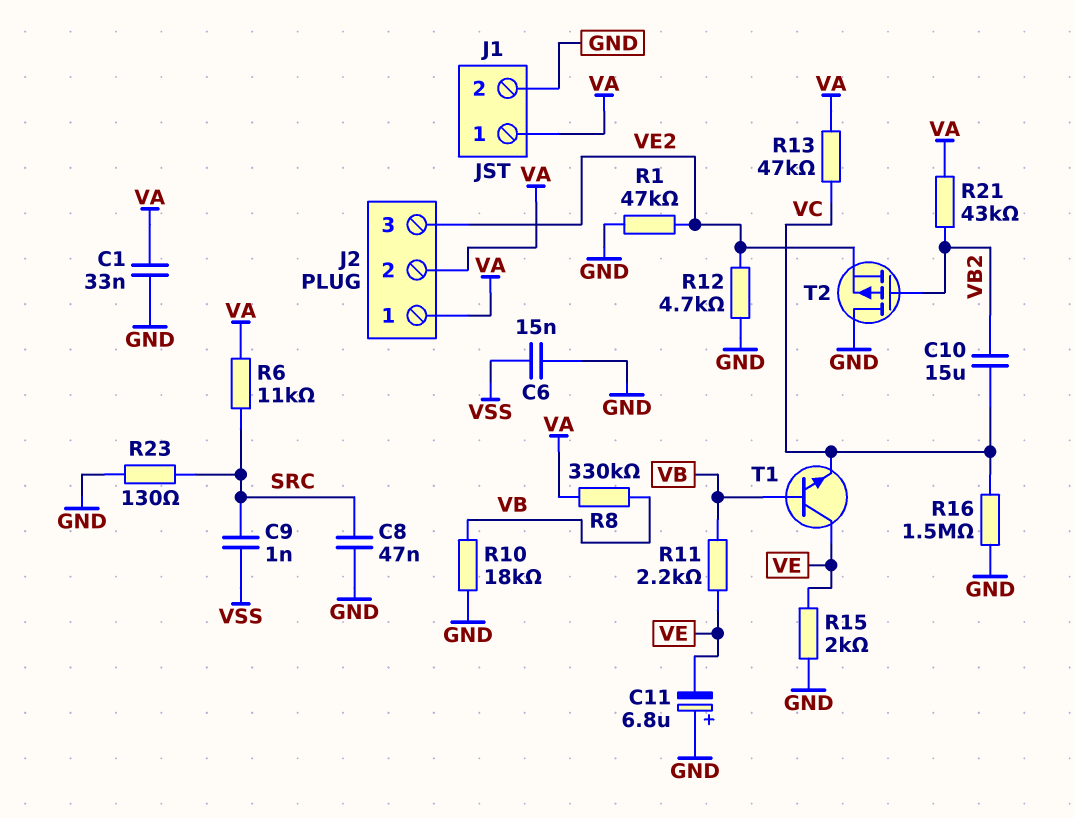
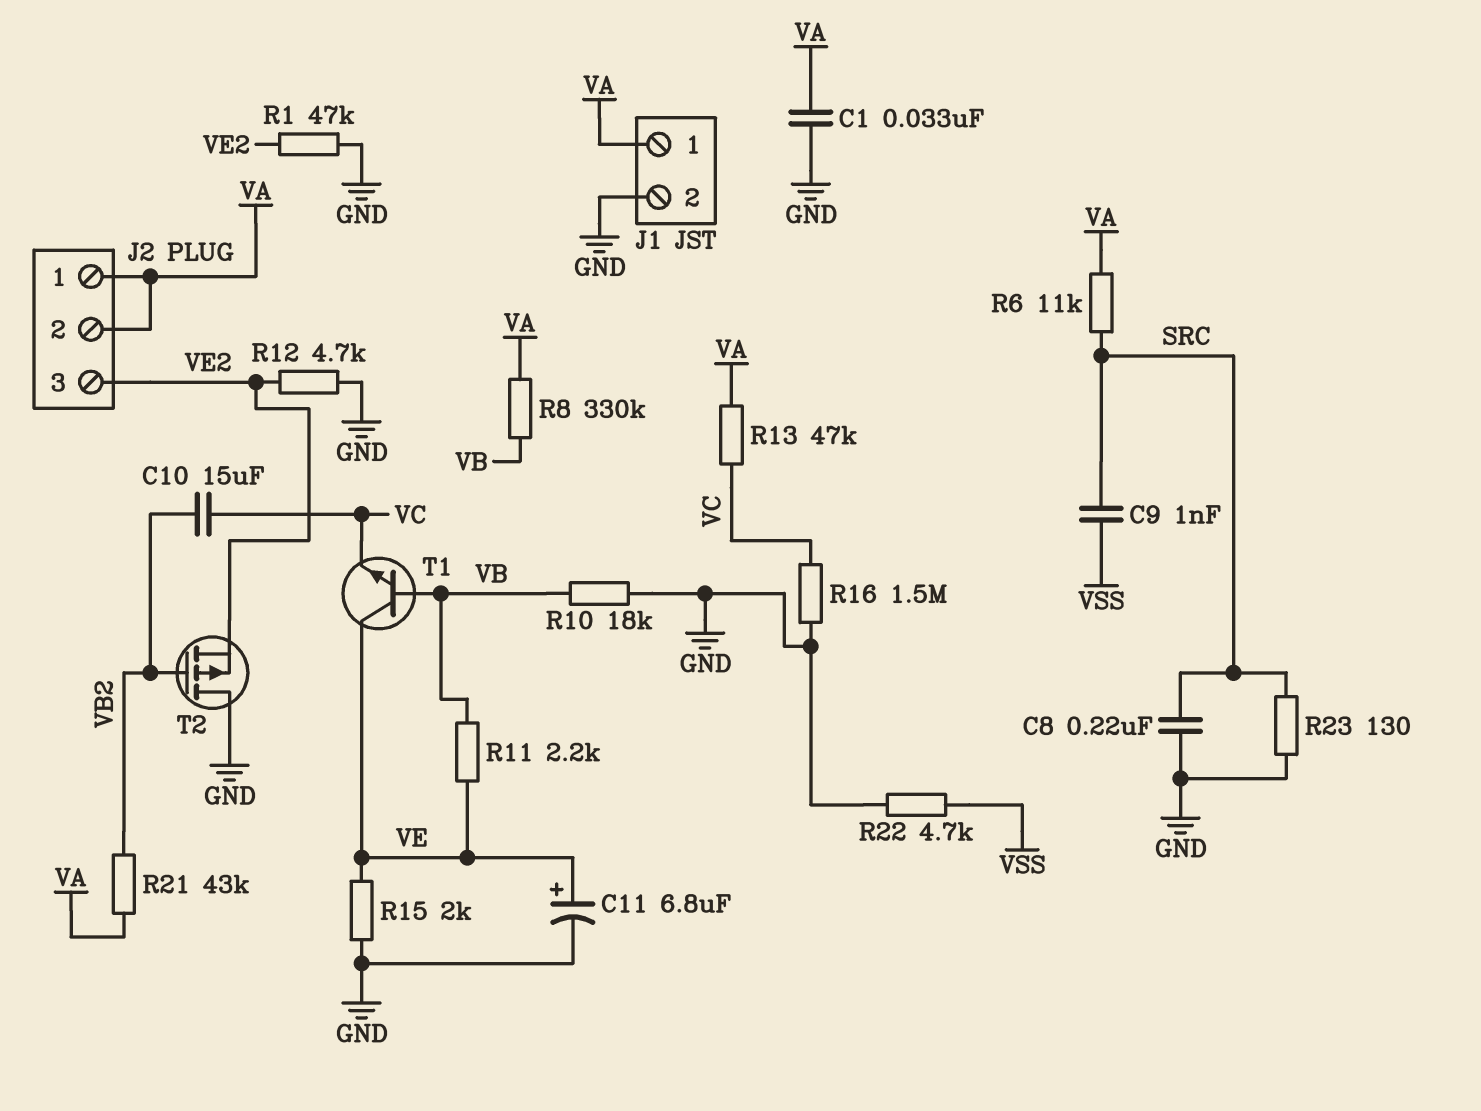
C6: 15nF (GND, VSS) -> none
C8: 47nF (GND, SRC) -> 220nF (GND, SRC)
C11: 6.8uF (plus GND, minus VE) -> 6.8uF (plus VE, minus GND)
R22: none -> 4.7k (GND, VSS)

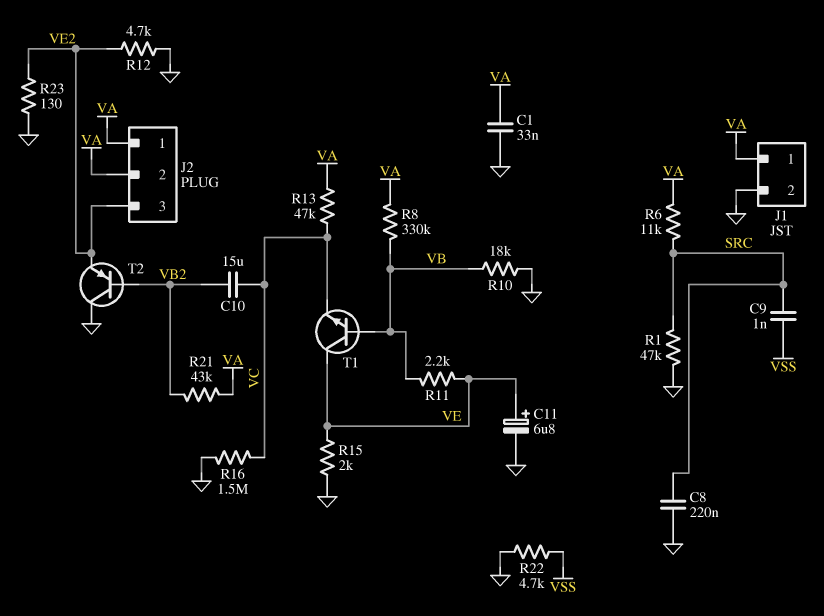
R1: 47k (GND, VE2) -> 47k (GND, SRC)
R23: 130 (GND, SRC) -> 130 (GND, VE2)
T2: PMOS (G VB2, D GND, S VE2) -> PNP (B VB2, C GND, E VE2)

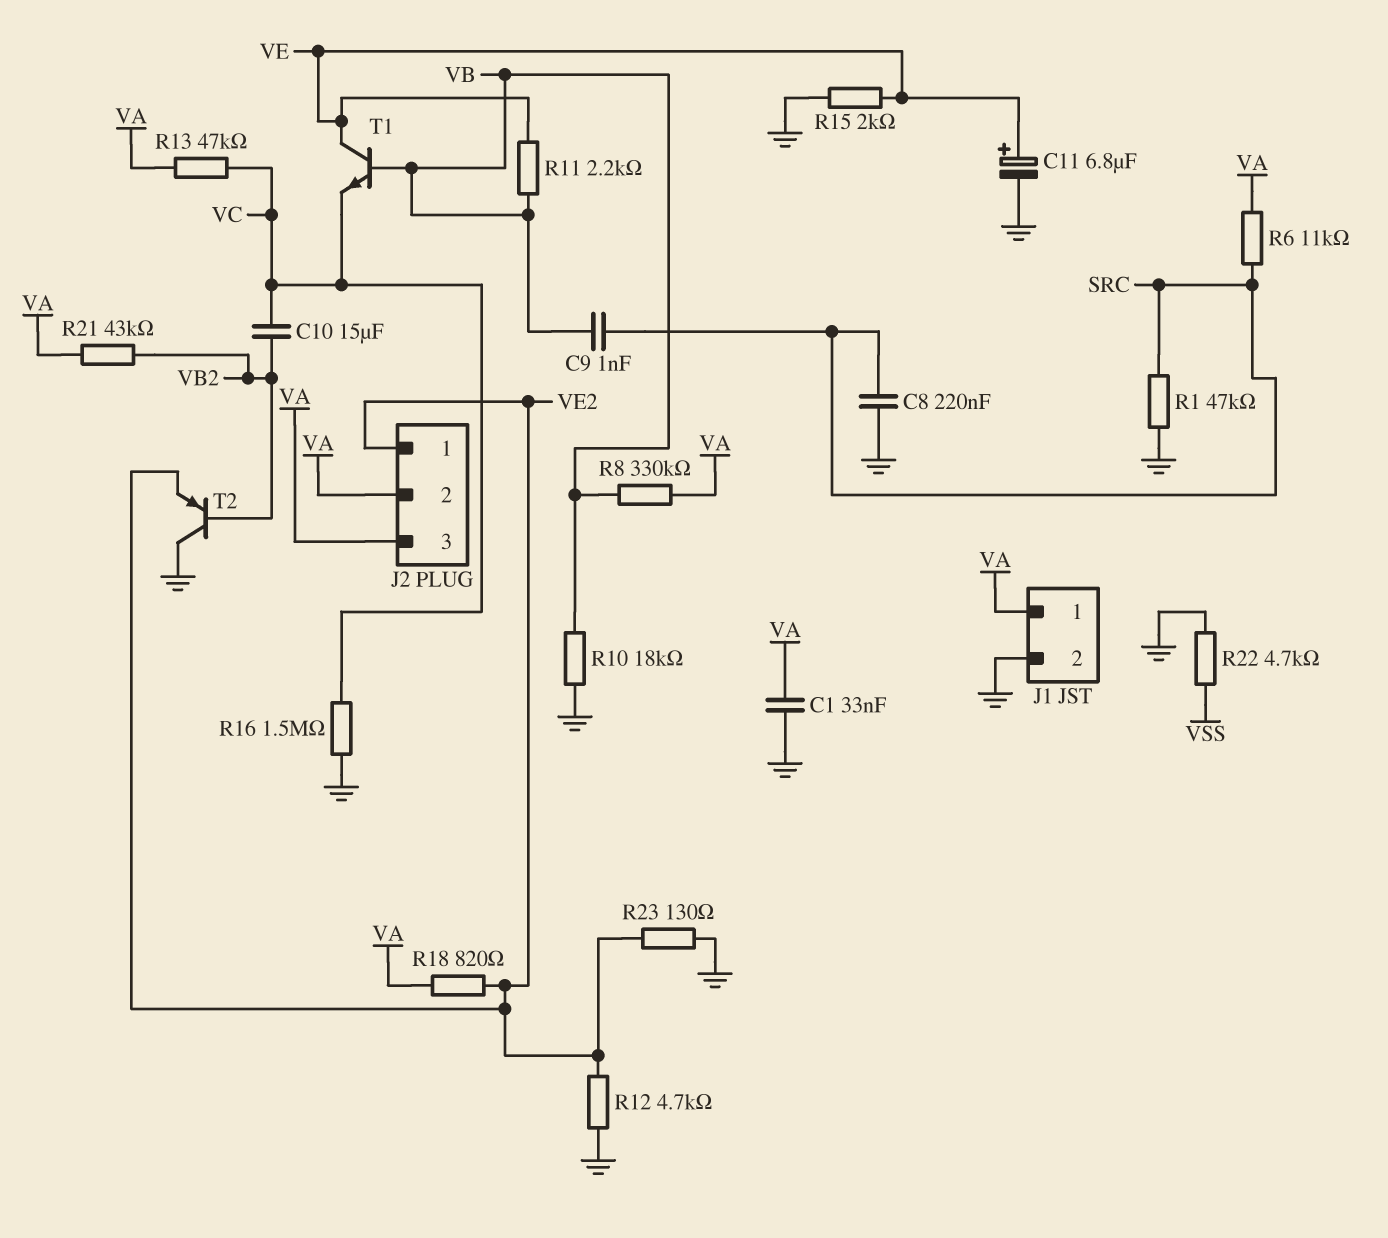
C9: 1nF (SRC, VSS) -> 1nF (SRC, VB)
J2 pin 1: VA -> VE2
J2 pin 3: VE2 -> VA
R18: none -> 820 (VA, VE2)

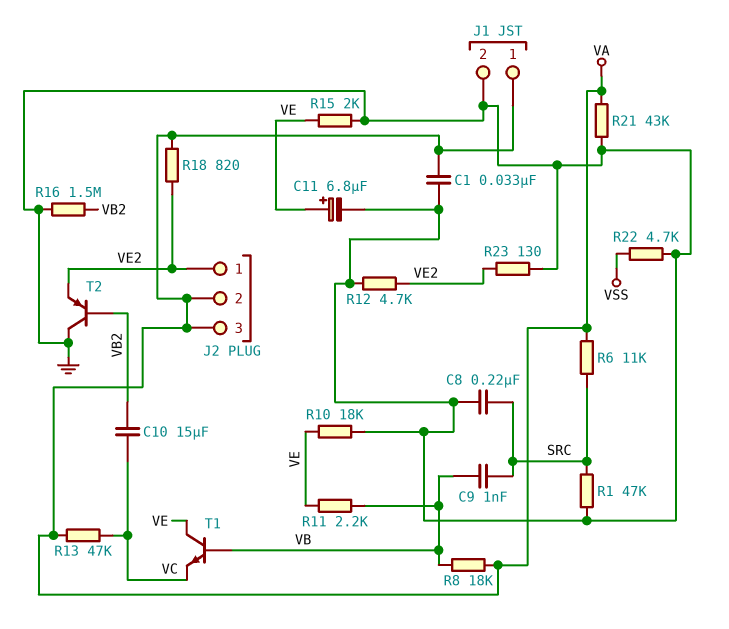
R8: 330k (VA, VB) -> 18k (VA, VB)
R10: 18k (GND, VB) -> 18k (GND, VE)
R16: 1.5M (GND, VC) -> 1.5M (GND, VB2)
R21: 43k (VA, VB2) -> 43k (GND, VA)

